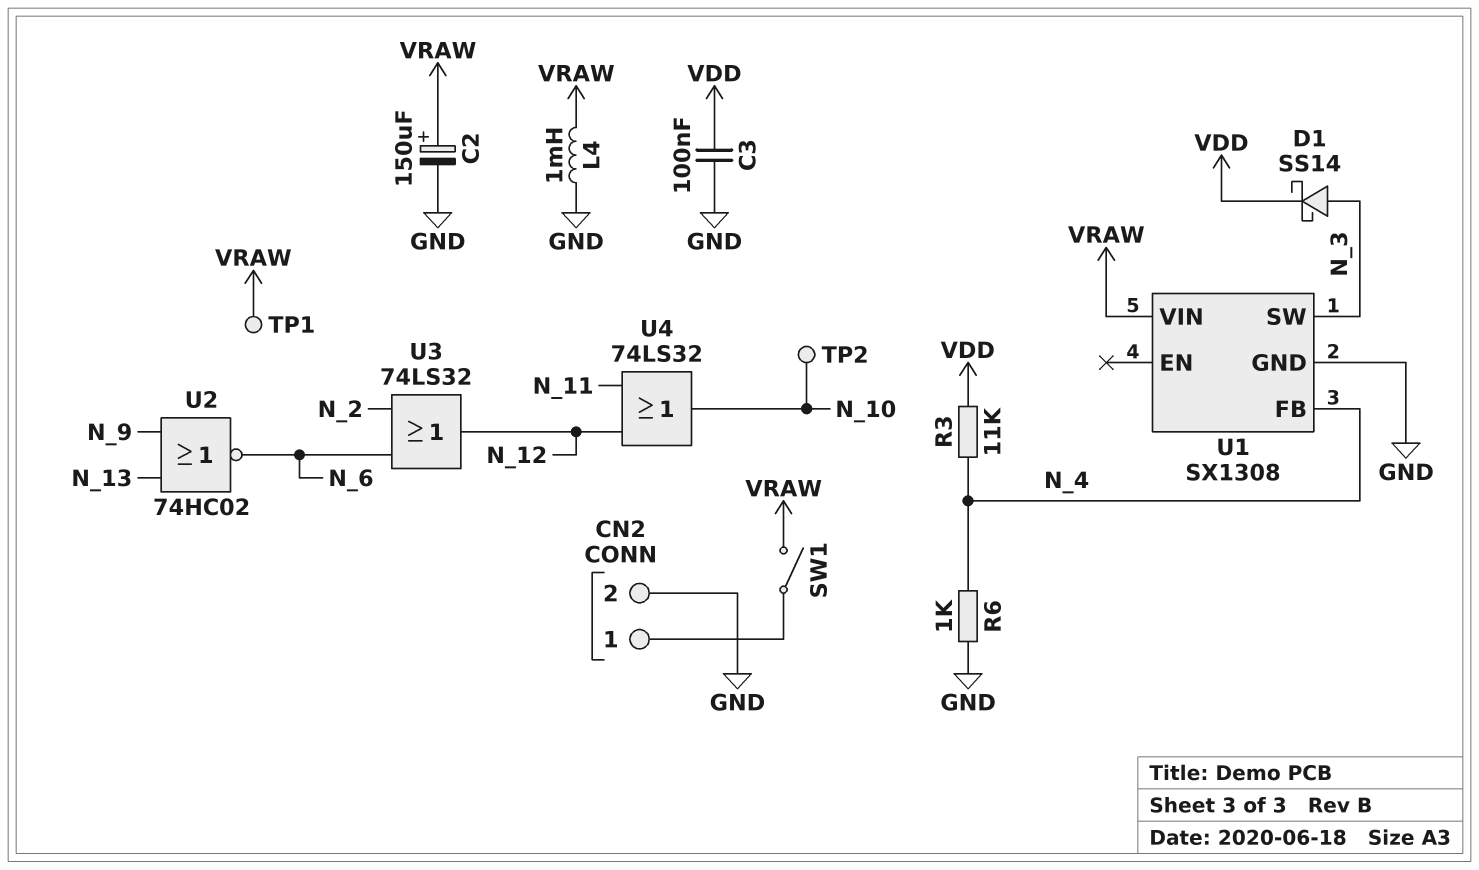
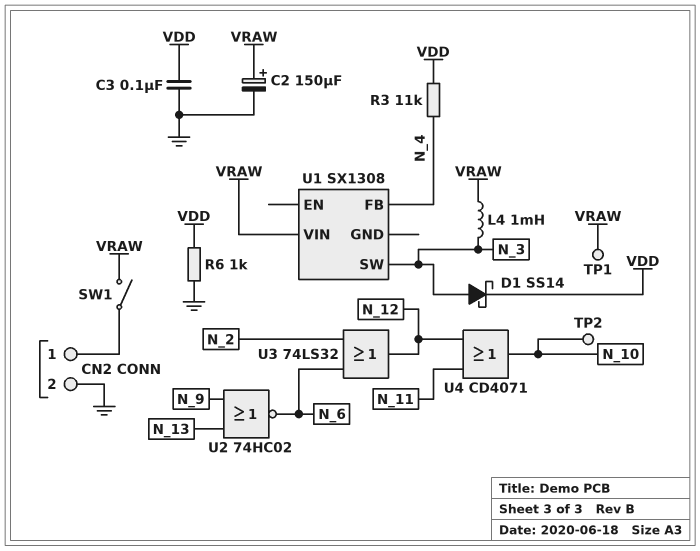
L4: 1mH (GND, VRAW) -> 1mH (N_3, VRAW)
R6: 1k (GND, N_4) -> 1k (GND, VDD)
U1 pin GND: GND -> none
U4: OR 74LS32 (in N_11, in N_12, out N_10) -> OR CD4071 (in N_11, in N_12, out N_10)

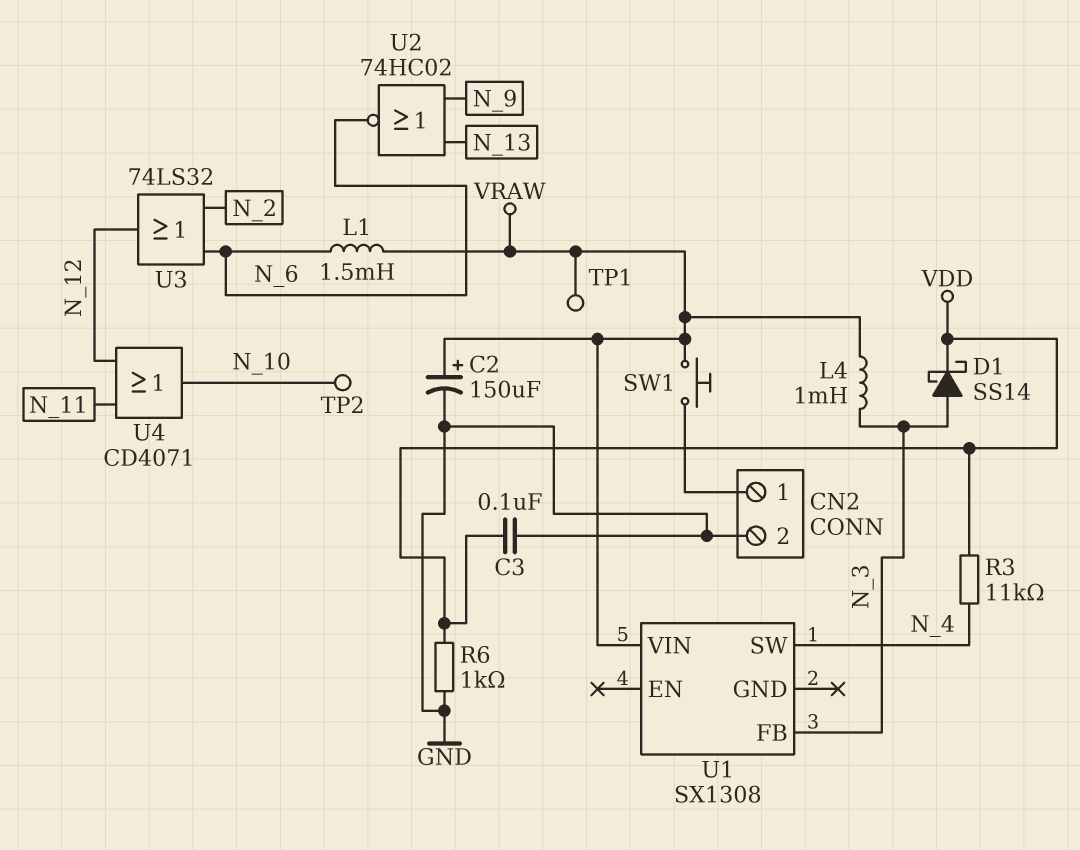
L1: none -> 1.5mH (N_6, VRAW)
SW1: switch (CN2/1, VRAW) -> button (CN2/1, VRAW)
U1 pin FB: N_4 -> N_3
U1 pin SW: N_3 -> N_4

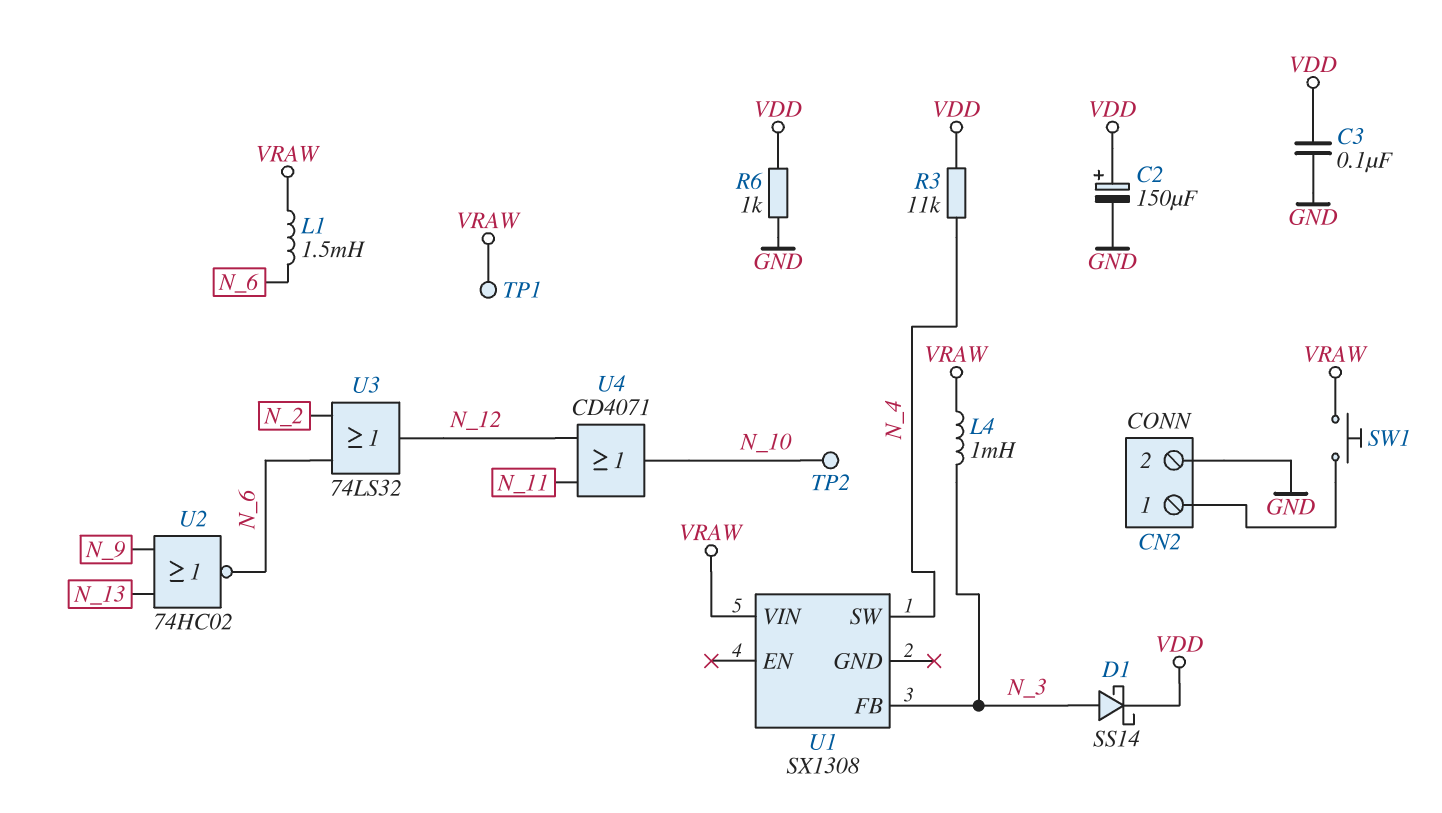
C2: 150uF (plus VRAW, minus GND) -> 150uF (plus VDD, minus GND)

